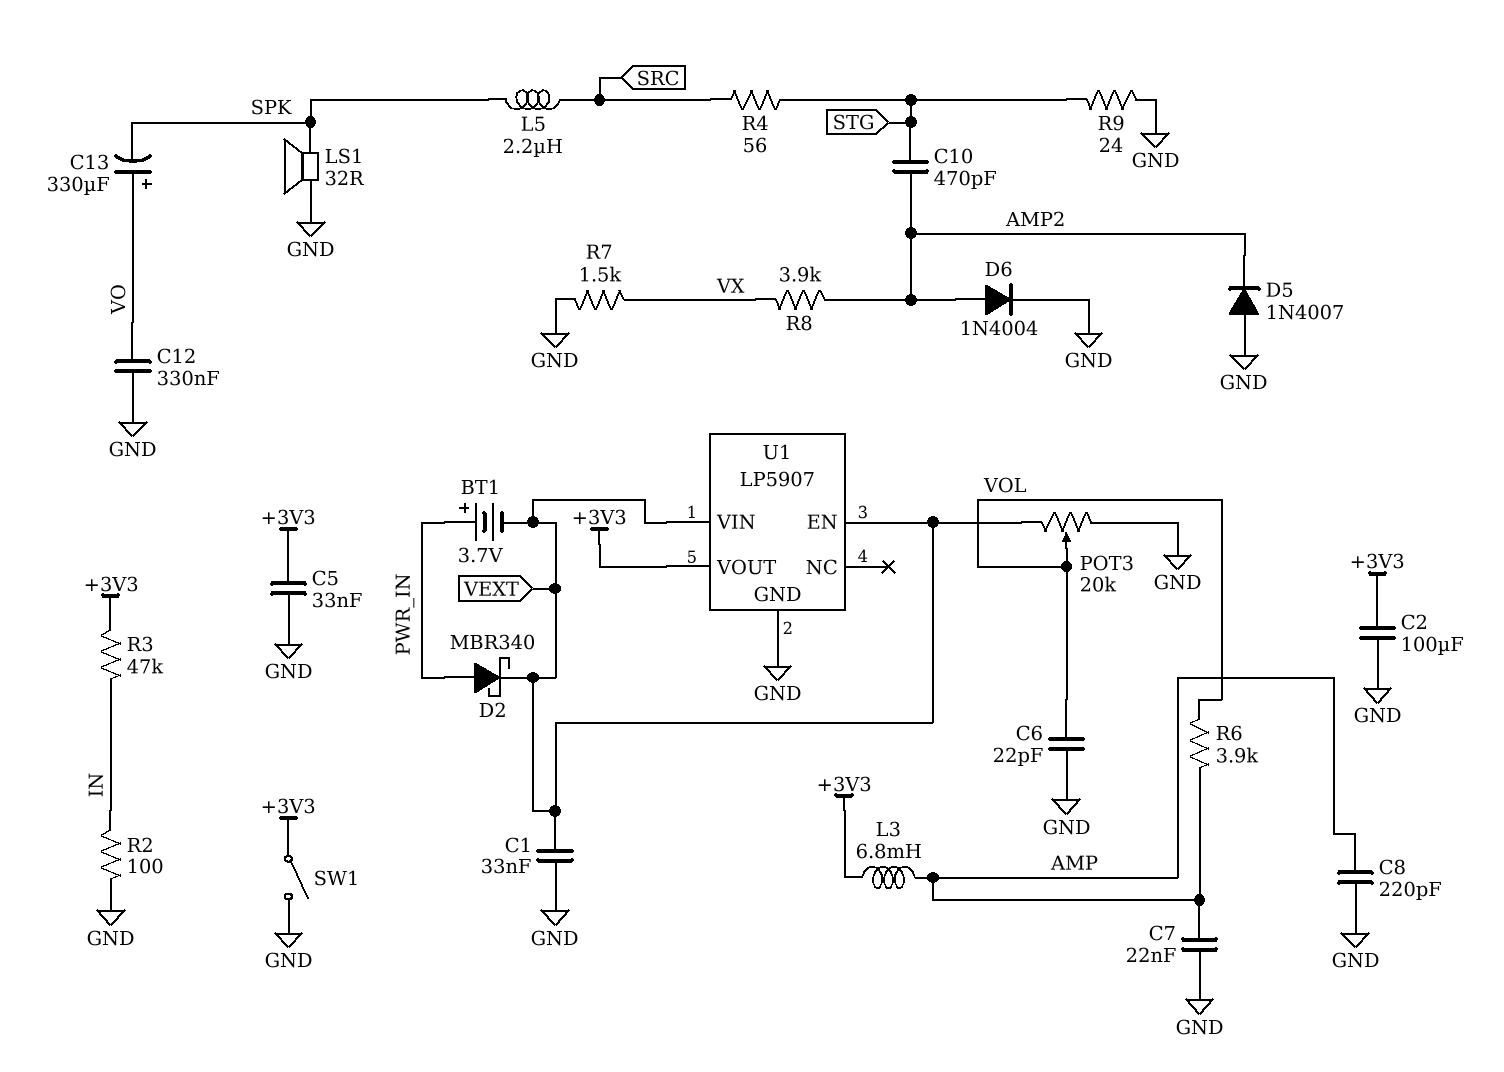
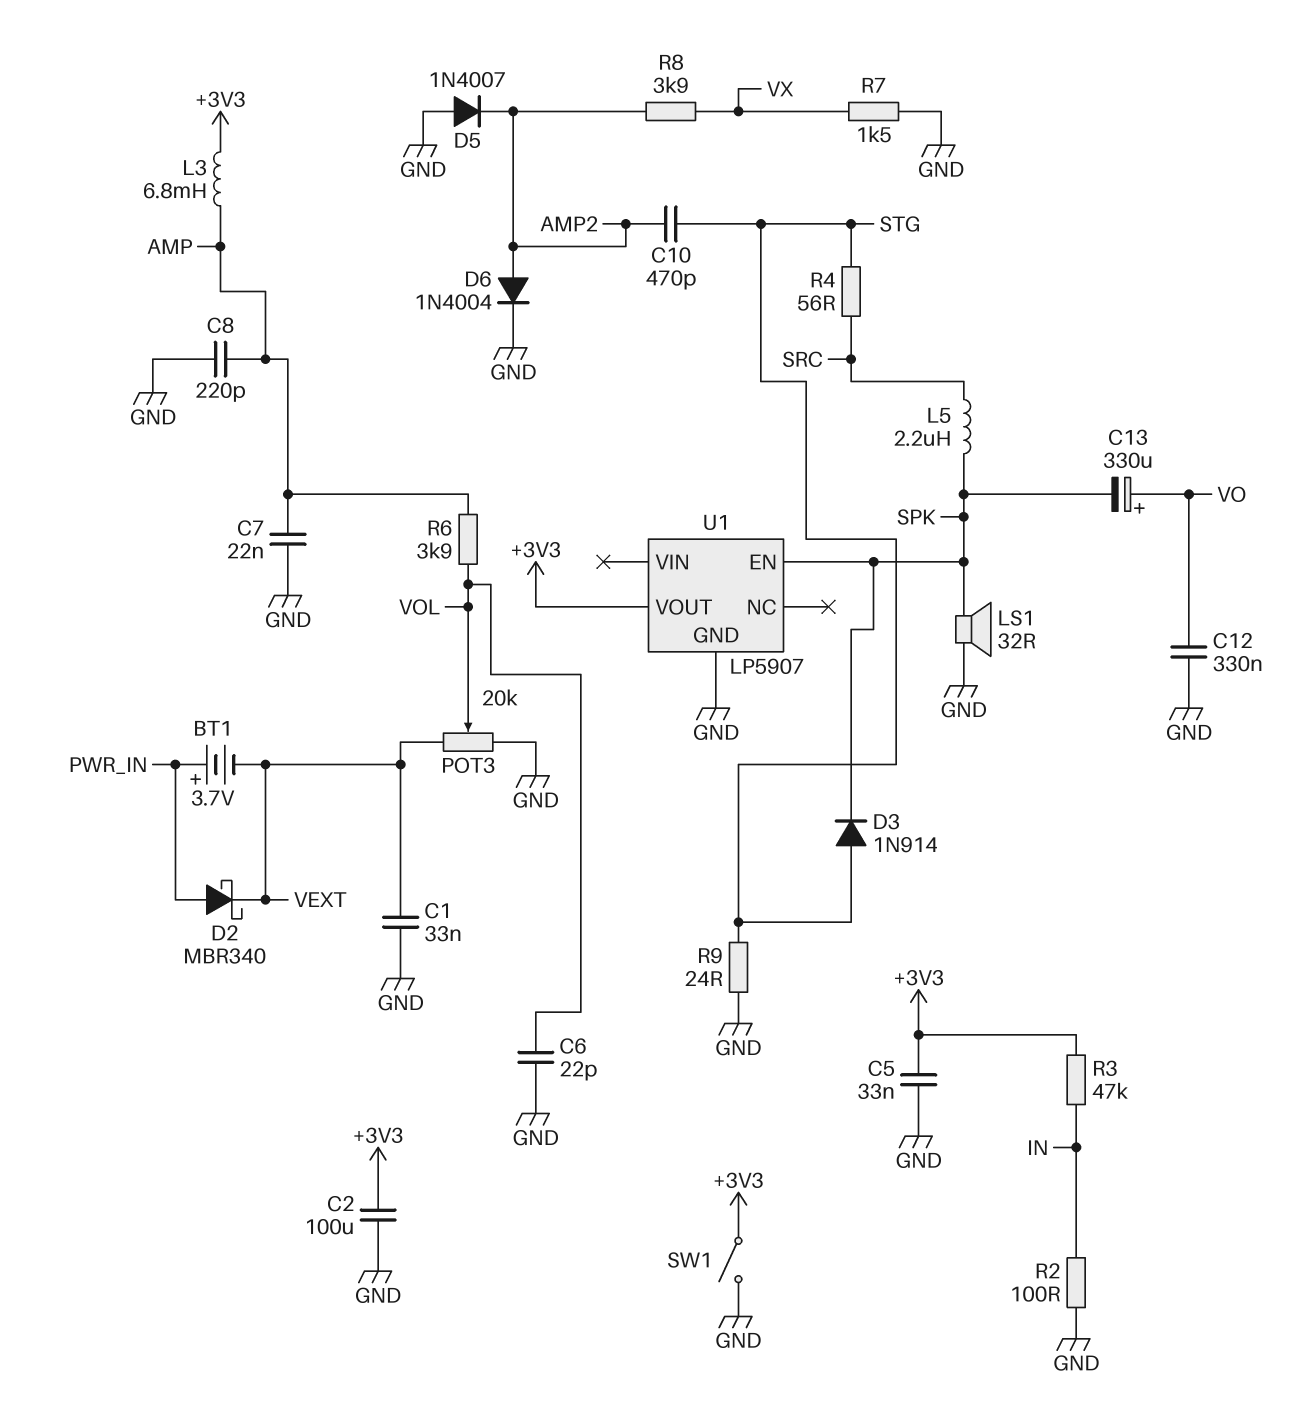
D3: none -> diode 1N914 (A STG, K SPK)
U1 pin EN: VEXT -> SPK
U1 pin VIN: VEXT -> none

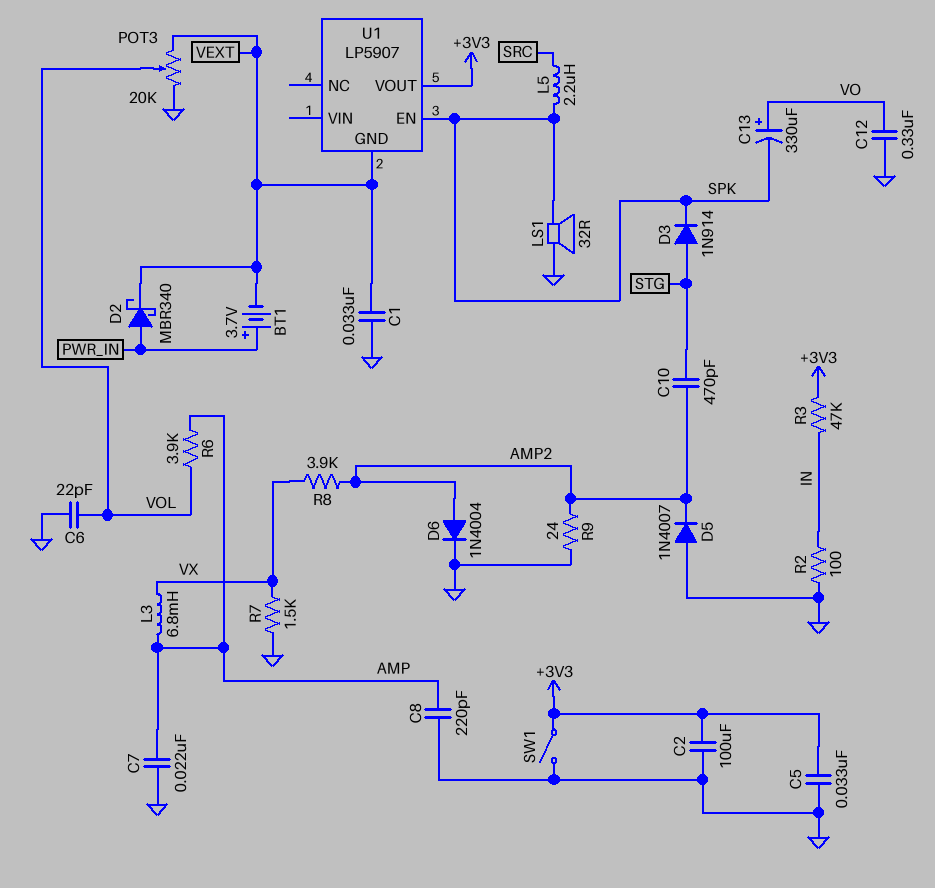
L3: 6.8mH (+3V3, AMP) -> 6.8mH (AMP, VX)
R4: 56 (SRC, STG) -> none
R9: 24 (GND, STG) -> 24 (AMP2, GND)
U1 pin GND: GND -> VEXT

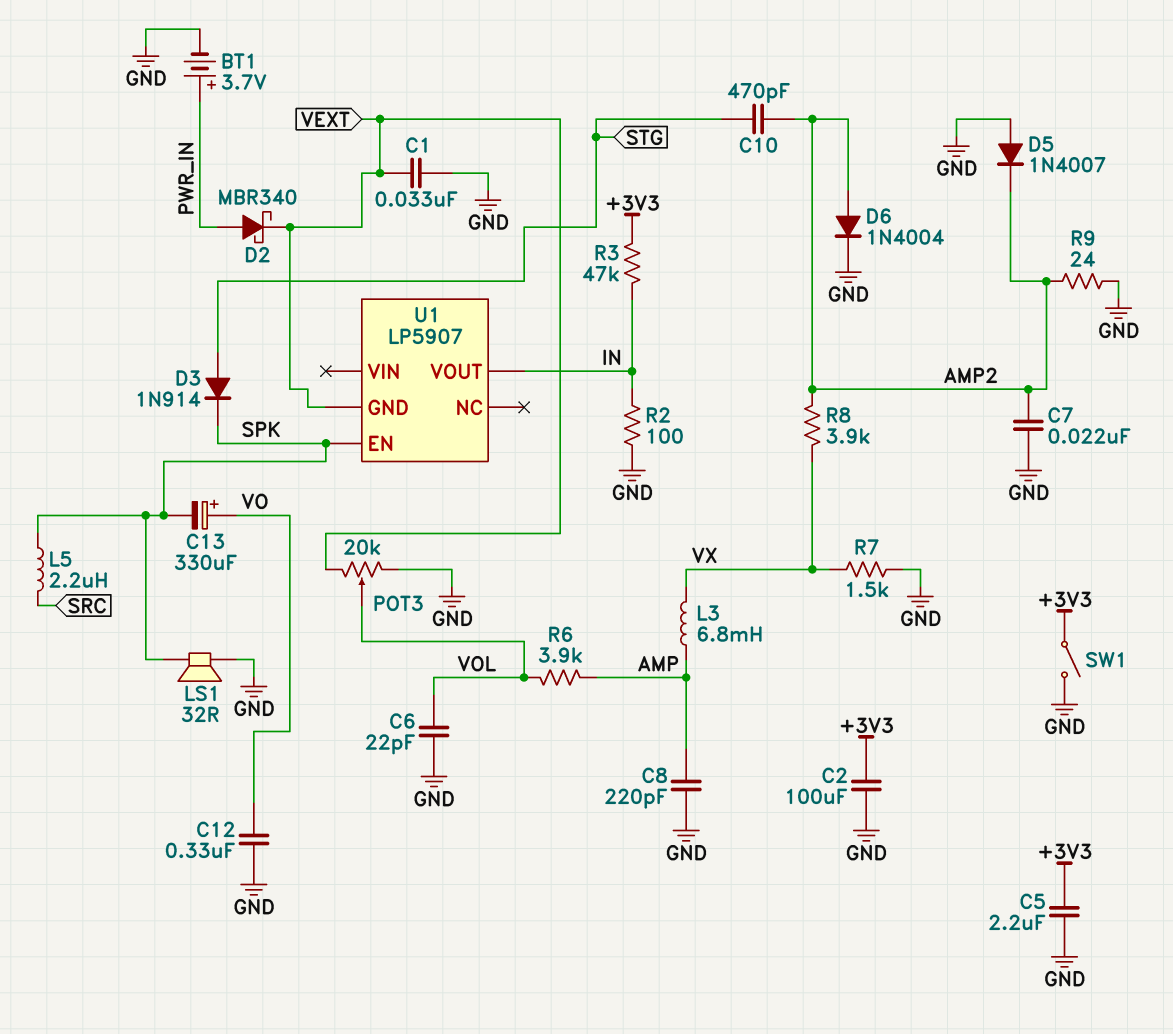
BT1: 3.7V (plus PWR_IN, minus VEXT) -> 3.7V (plus PWR_IN, minus GND)
C5: 33nF (+3V3, GND) -> 2.2uF (+3V3, GND)
C7: 22nF (AMP, GND) -> 22nF (AMP2, GND)
U1 pin VOUT: +3V3 -> IN

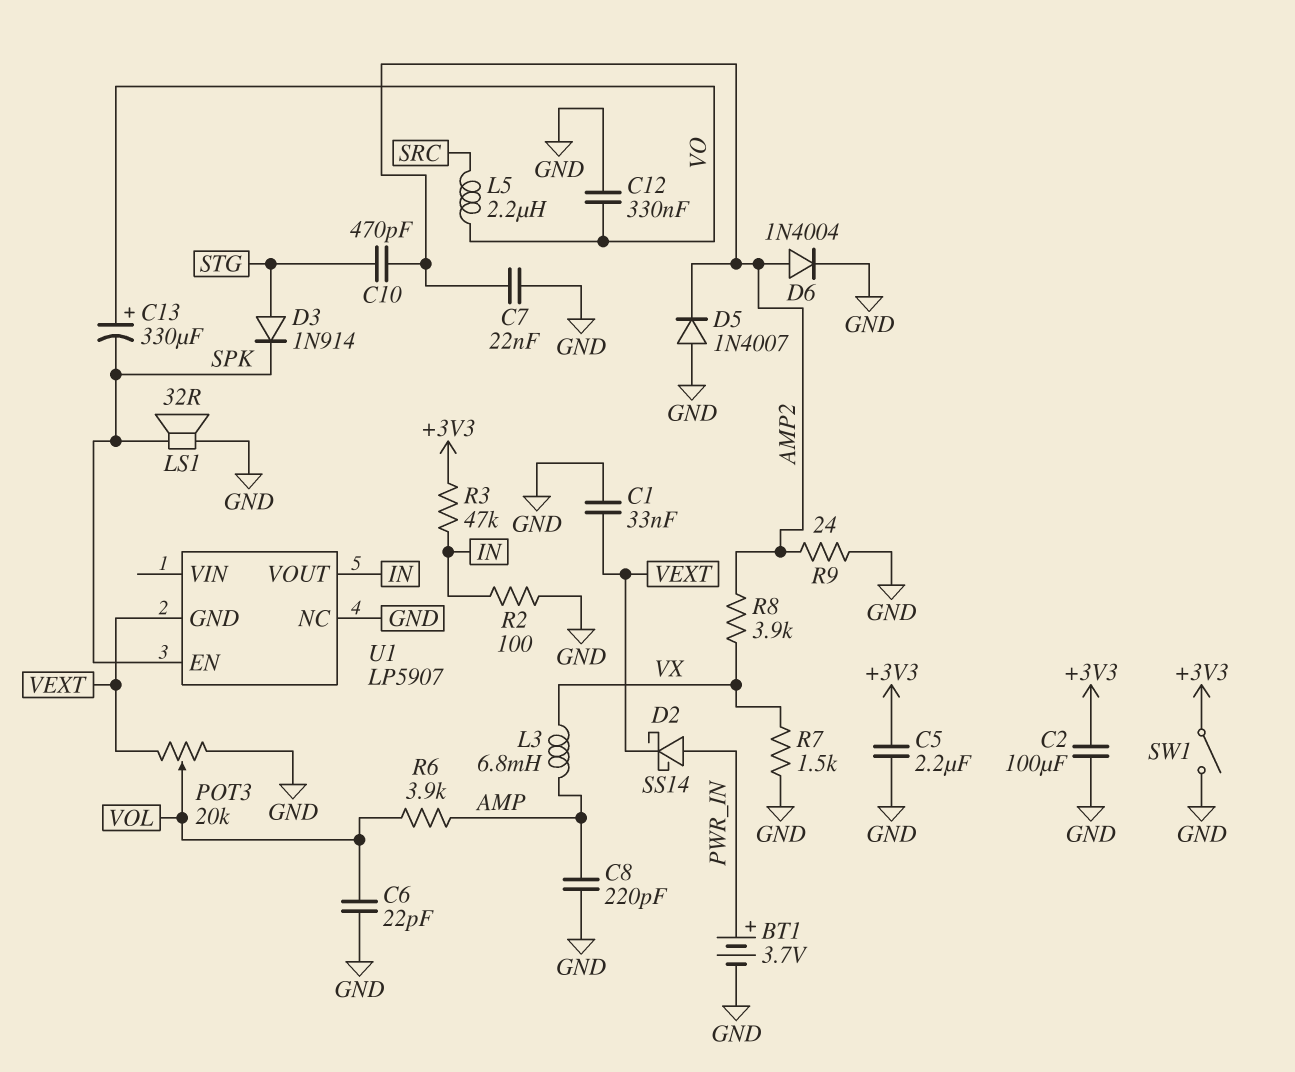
D2: schottky MBR340 (A PWR_IN, K VEXT) -> schottky SS14 (A PWR_IN, K VEXT)
L5: 2.2uH (SPK, SRC) -> 2.2uH (SRC, VO)
U1 pin NC: none -> GND

